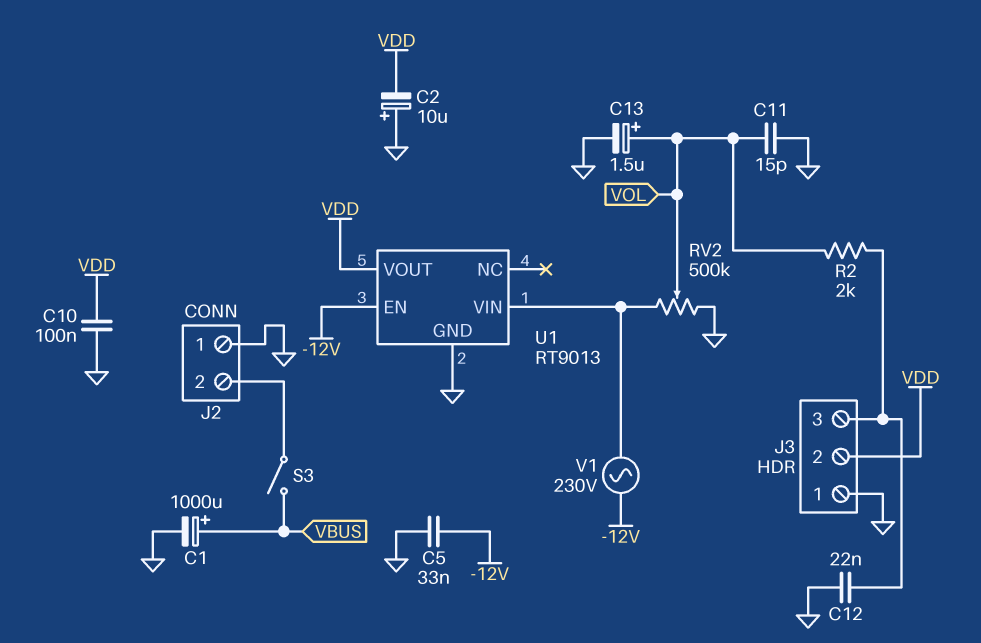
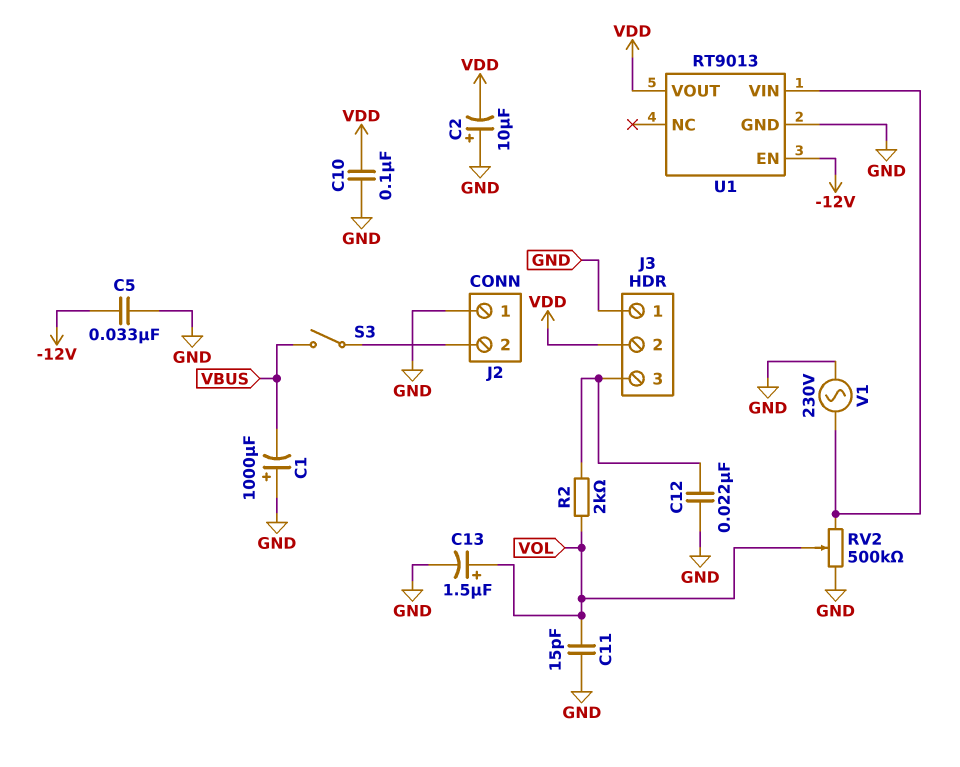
C1: 1000uF (plus VBUS, minus GND) -> 1000uF (plus GND, minus VBUS)
V1: AC 230V (-12V, U1/VIN) -> AC 230V (GND, U1/VIN)

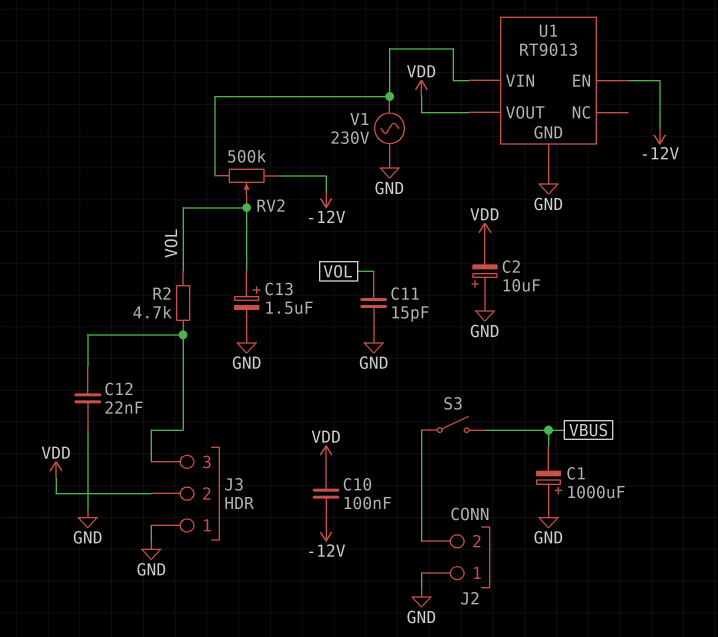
C5: 33nF (-12V, GND) -> none
C10: 100nF (GND, VDD) -> 100nF (-12V, VDD)
R2: 2k (J3/3, VOL) -> 4.7k (J3/3, VOL)
RV2: 500k (GND, U1/VIN, wiper VOL) -> 500k (-12V, U1/VIN, wiper VOL)

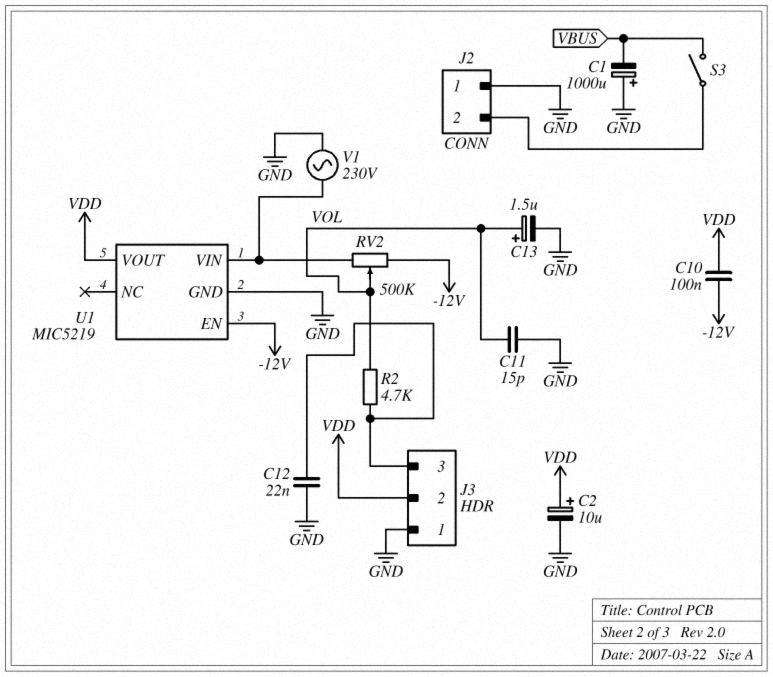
C2: 10uF (plus GND, minus VDD) -> 10uF (plus VDD, minus GND)
U1: RT9013 -> MIC5219

